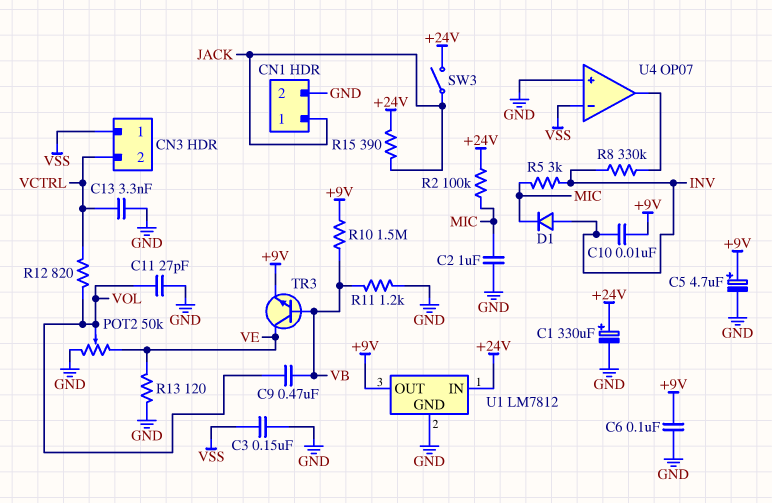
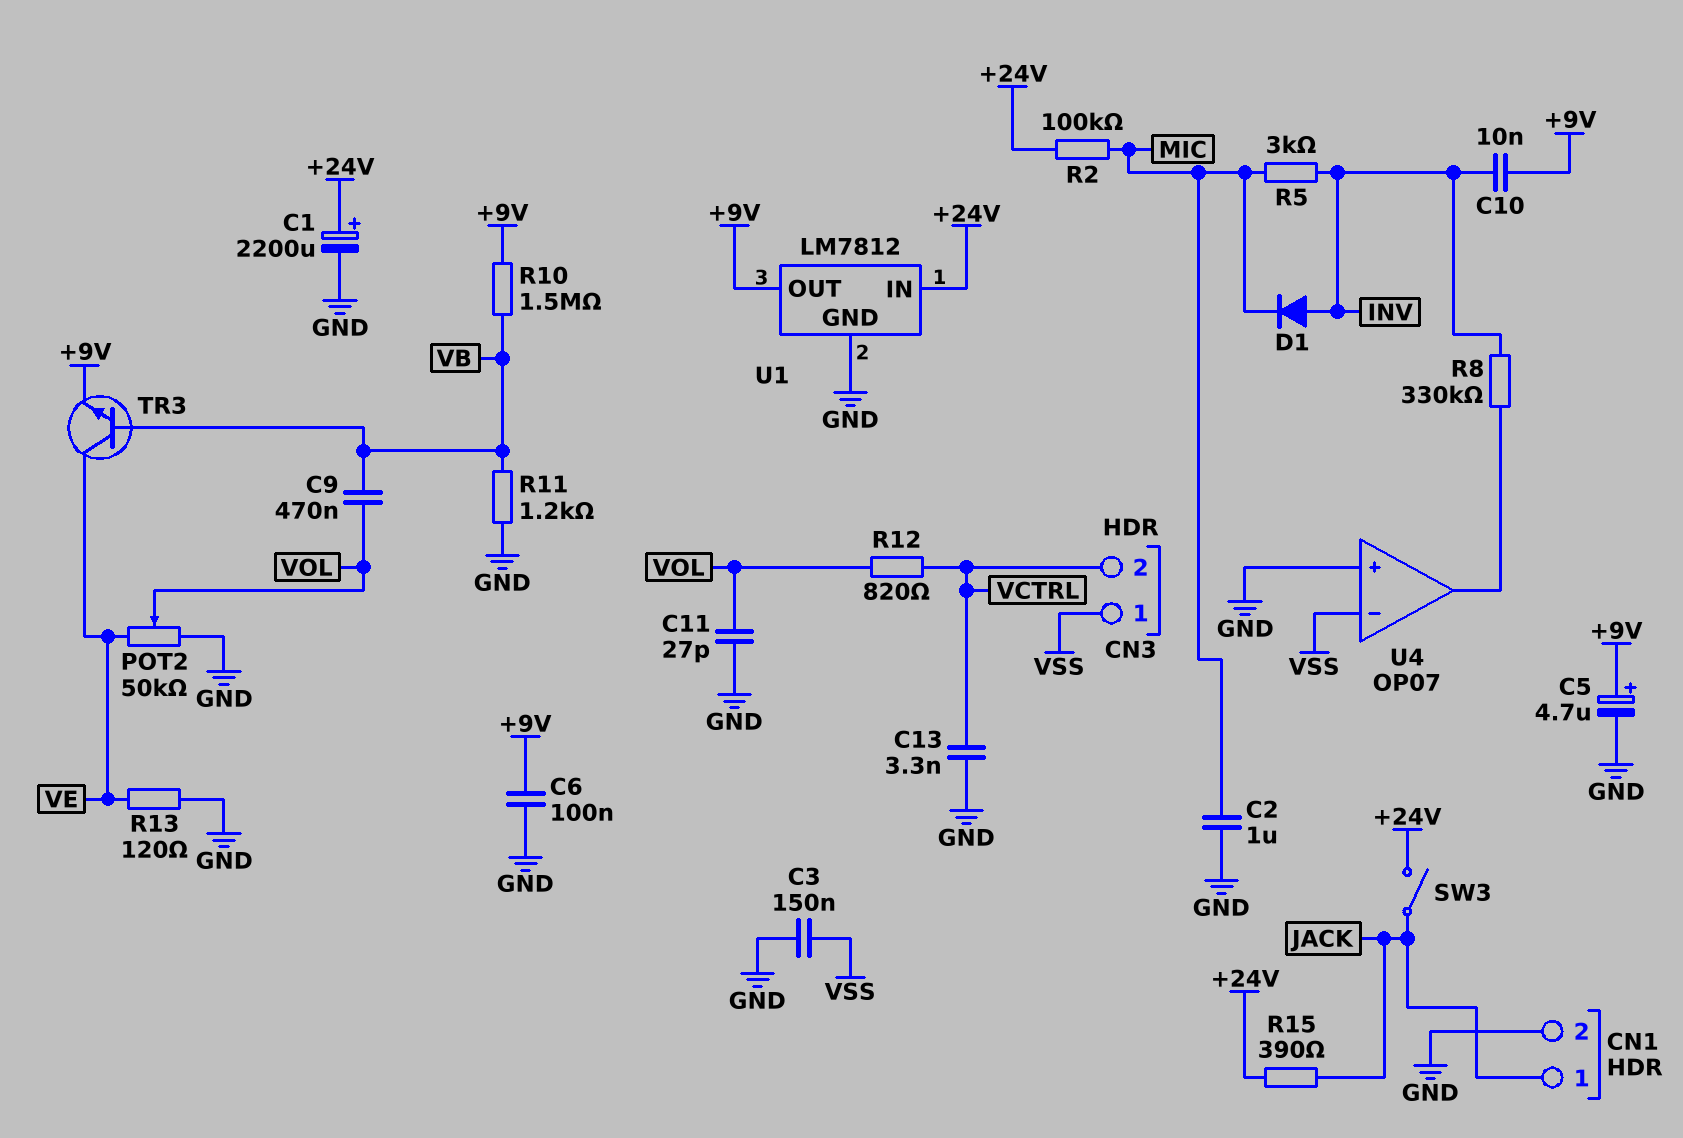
C1: 330uF (plus +24V, minus GND) -> 2200uF (plus +24V, minus GND)

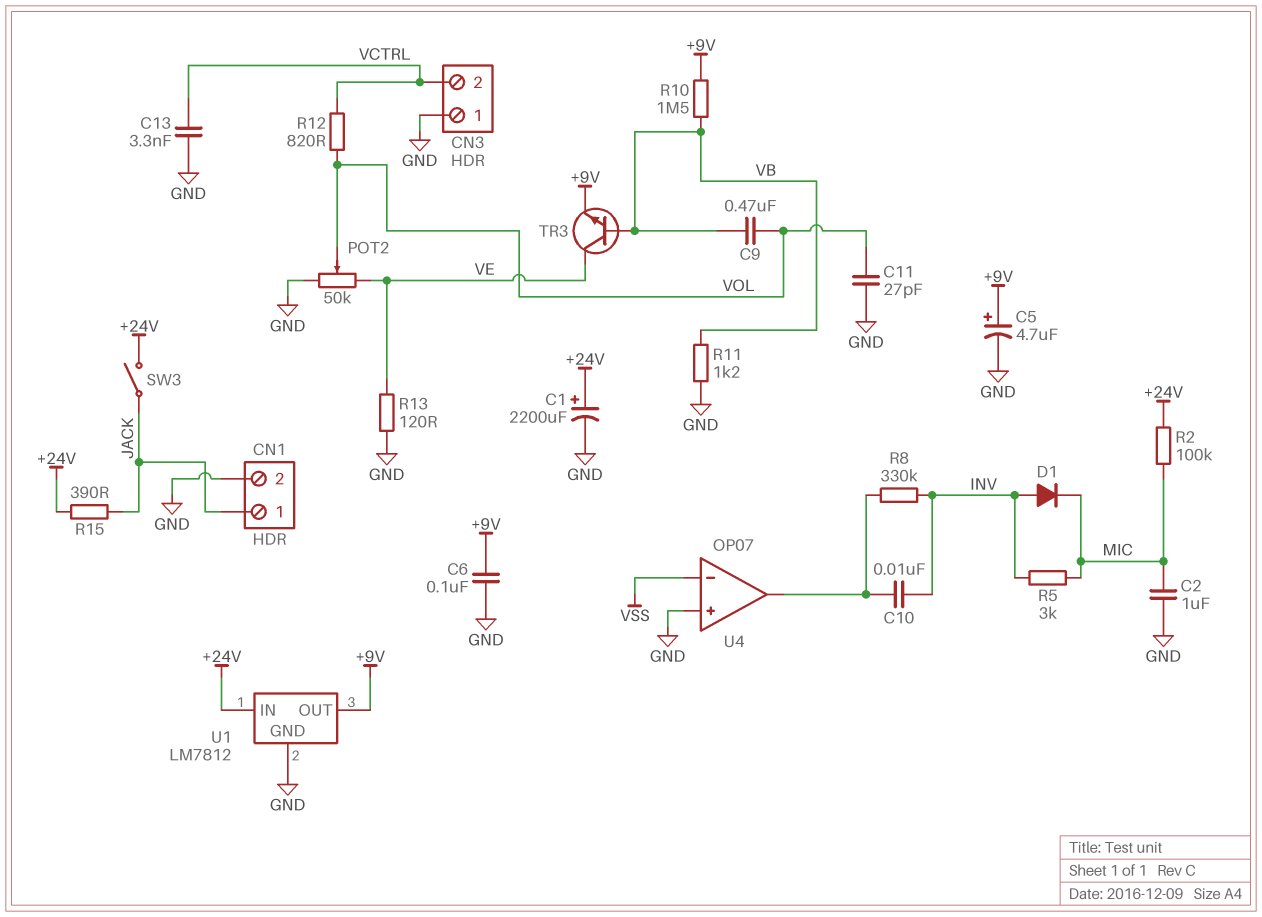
C3: 150nF (GND, VSS) -> none
C10: 10nF (+9V, INV) -> 10nF (INV, U4/out)
CN3 pin 1: VSS -> GND

